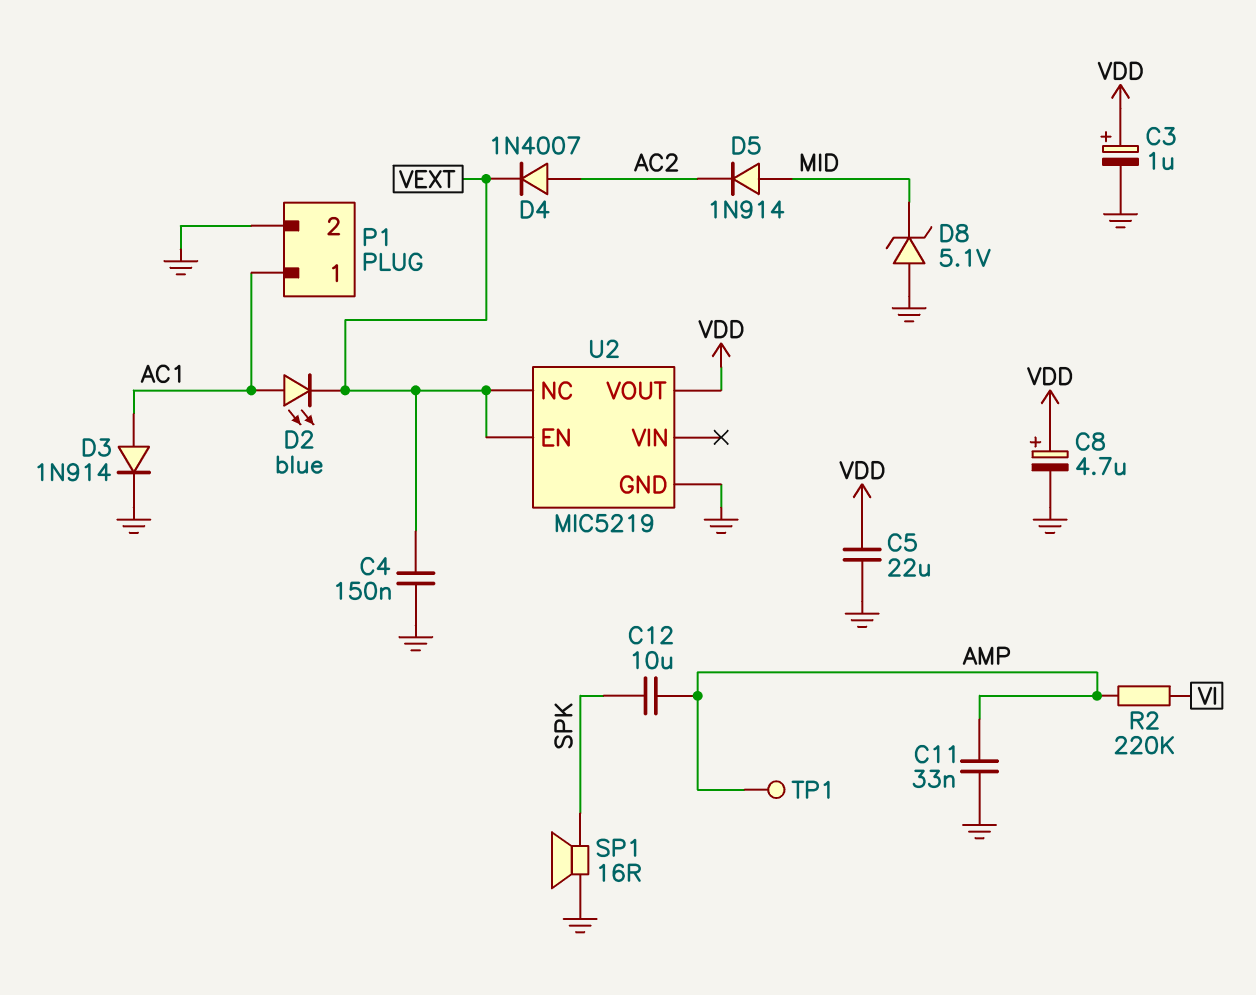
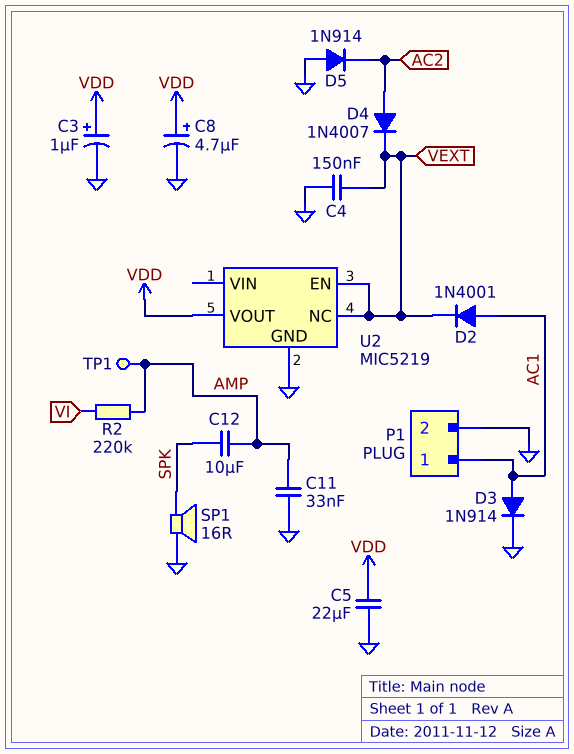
D2: LED blue (A AC1, K VEXT) -> diode 1N4001 (A AC1, K VEXT)
D5: diode 1N914 (A MID, K AC2) -> diode 1N914 (A GND, K AC2)
D8: zener 5.1V (A GND, K MID) -> none

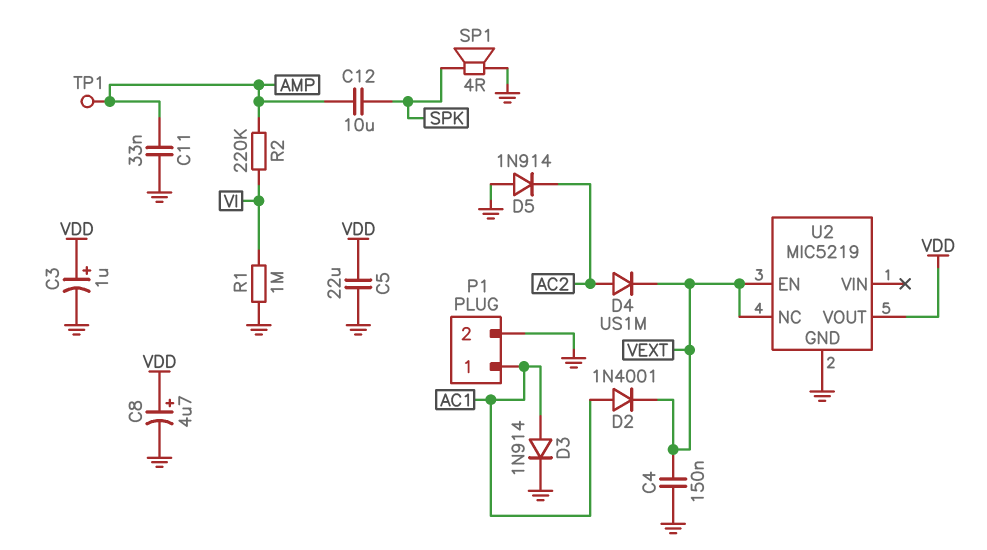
D4: diode 1N4007 (A AC2, K VEXT) -> diode US1M (A AC2, K VEXT)
R1: none -> 1M (GND, VI)
SP1: speaker 16R (GND, SPK) -> speaker 4R (GND, SPK)

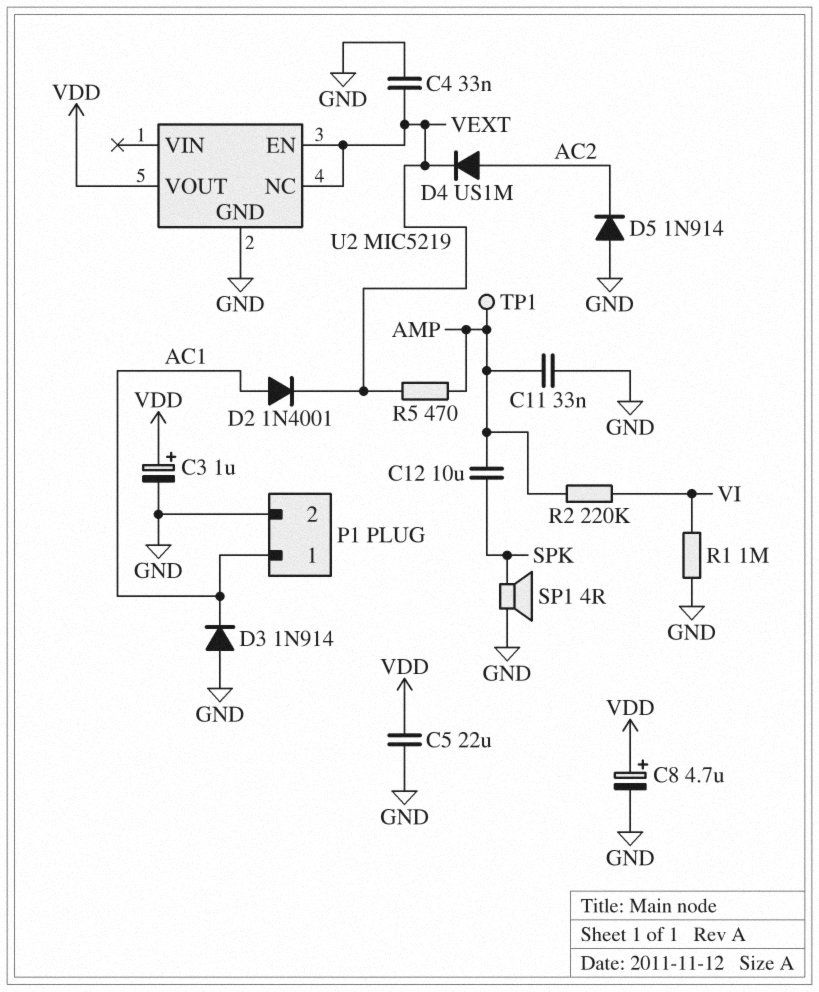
C4: 150nF (GND, VEXT) -> 33nF (GND, VEXT)
D3: diode 1N914 (A AC1, K GND) -> diode 1N914 (A GND, K AC1)
R5: none -> 470 (AMP, VEXT)

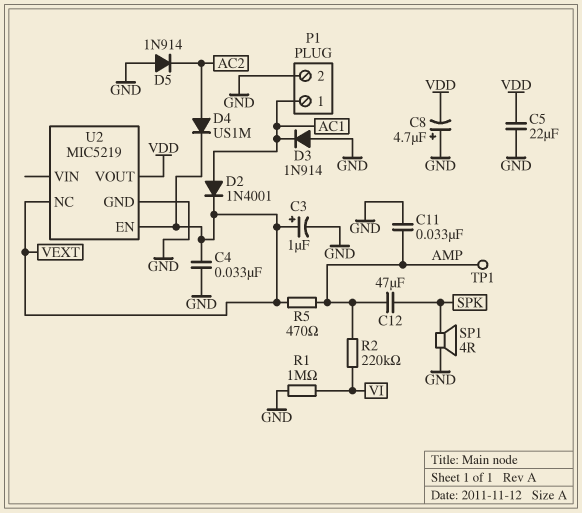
C3: 1uF (plus VDD, minus GND) -> 1uF (plus VEXT, minus GND)
C8: 4.7uF (plus VDD, minus GND) -> 4.7uF (plus GND, minus VDD)
C12: 10uF (AMP, SPK) -> 47uF (AMP, SPK)

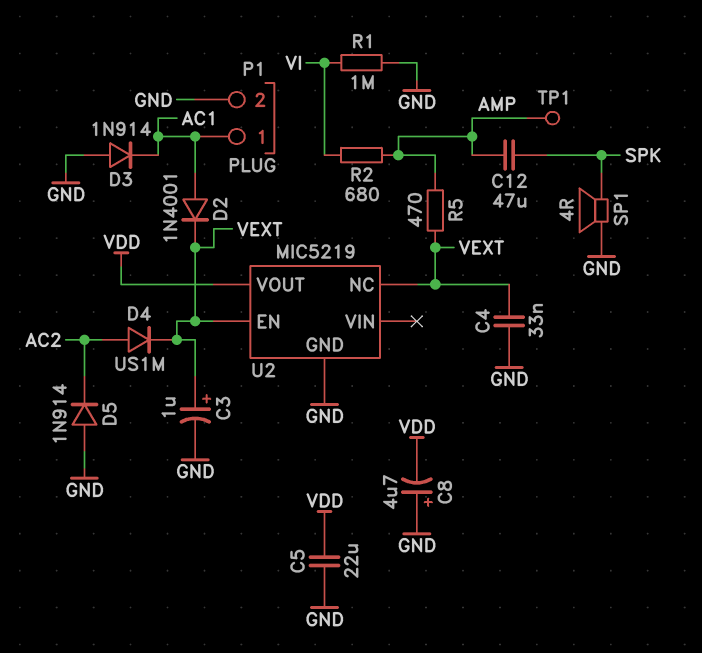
C11: 33nF (AMP, GND) -> none
R2: 220k (AMP, VI) -> 680 (AMP, VI)

